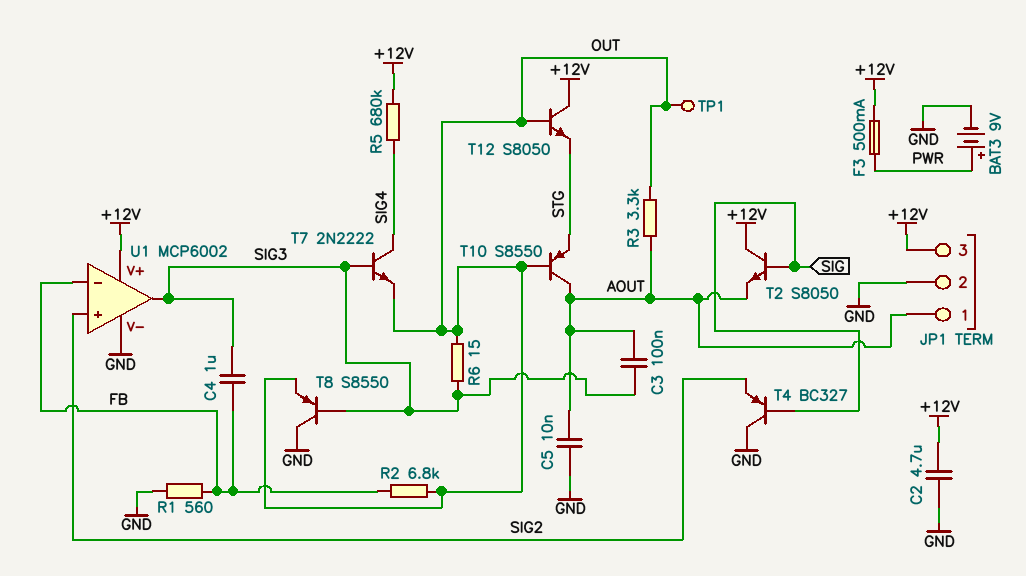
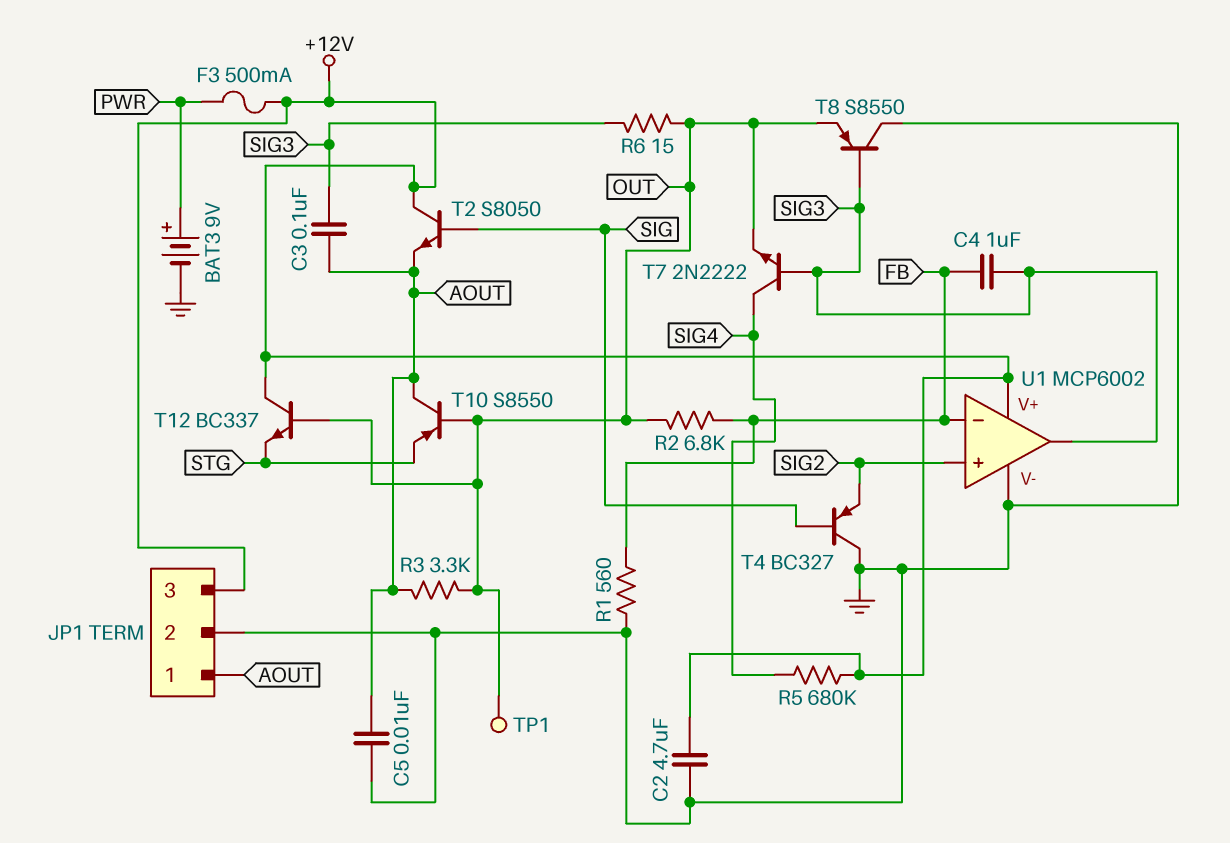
T12: NPN S8050 (B OUT, C +12V, E STG) -> NPN BC337 (B OUT, C +12V, E STG)

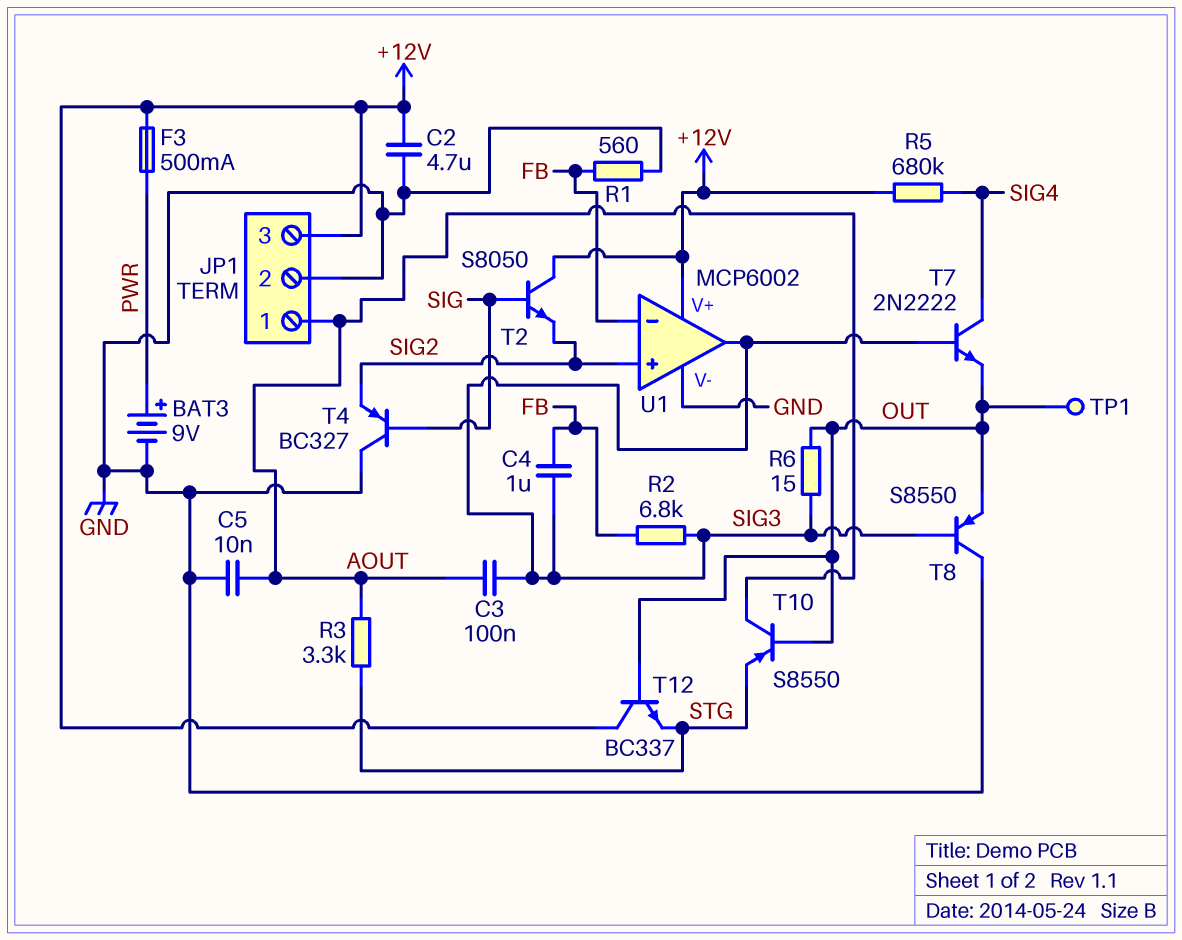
R2: 6.8k (FB, OUT) -> 6.8k (FB, SIG3)
R3: 3.3k (AOUT, OUT) -> 3.3k (AOUT, STG)
T2: NPN S8050 (B SIG, C +12V, E AOUT) -> NPN S8050 (B SIG, C +12V, E SIG2)

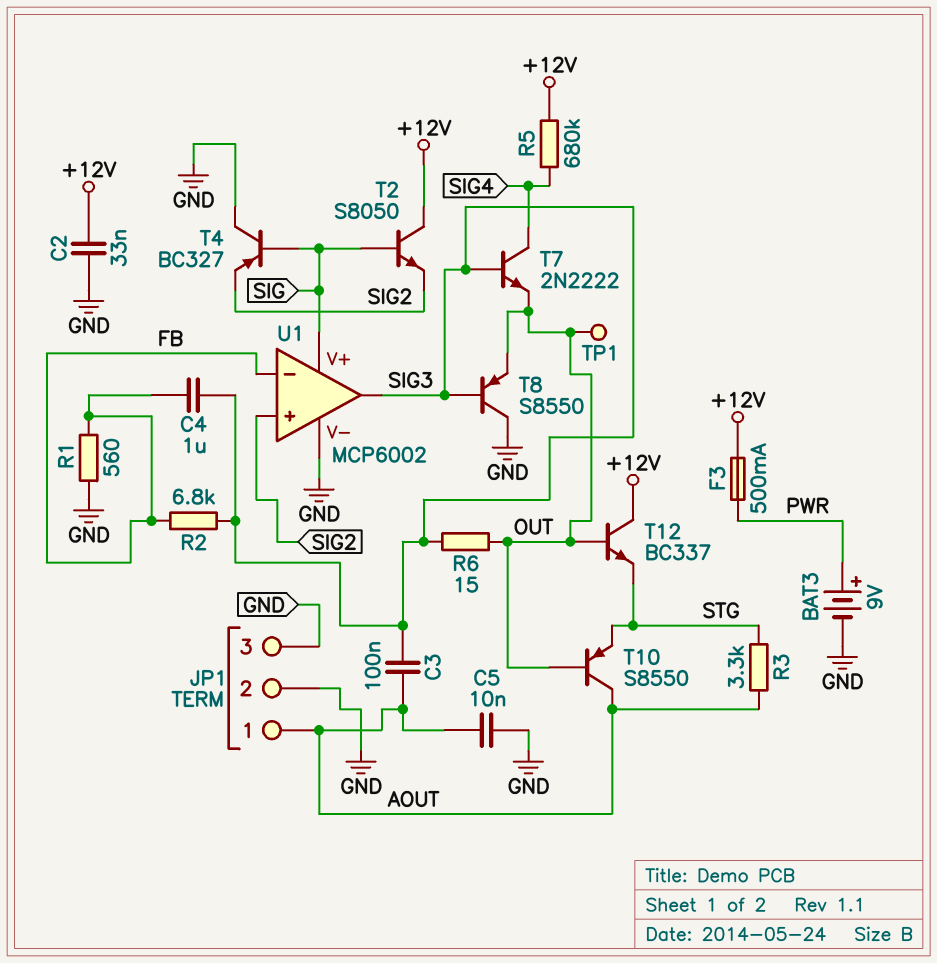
C2: 4.7uF (+12V, GND) -> 33nF (+12V, GND)
JP1 pin 3: +12V -> GND
U1 pin V+: +12V -> SIG

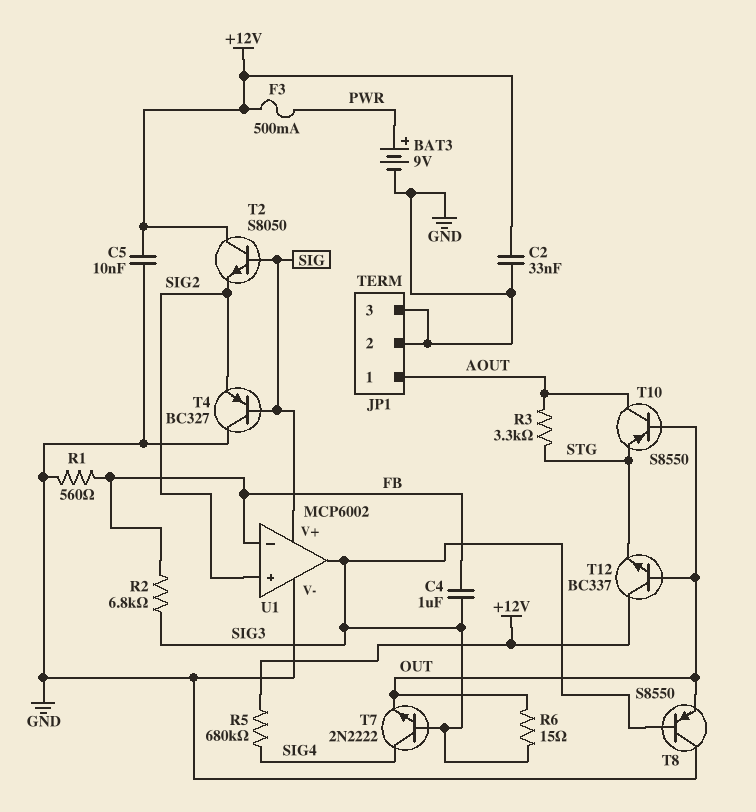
C3: 100nF (AOUT, SIG3) -> none
C5: 10nF (AOUT, GND) -> 10nF (+12V, GND)
TP1: test point (OUT) -> none

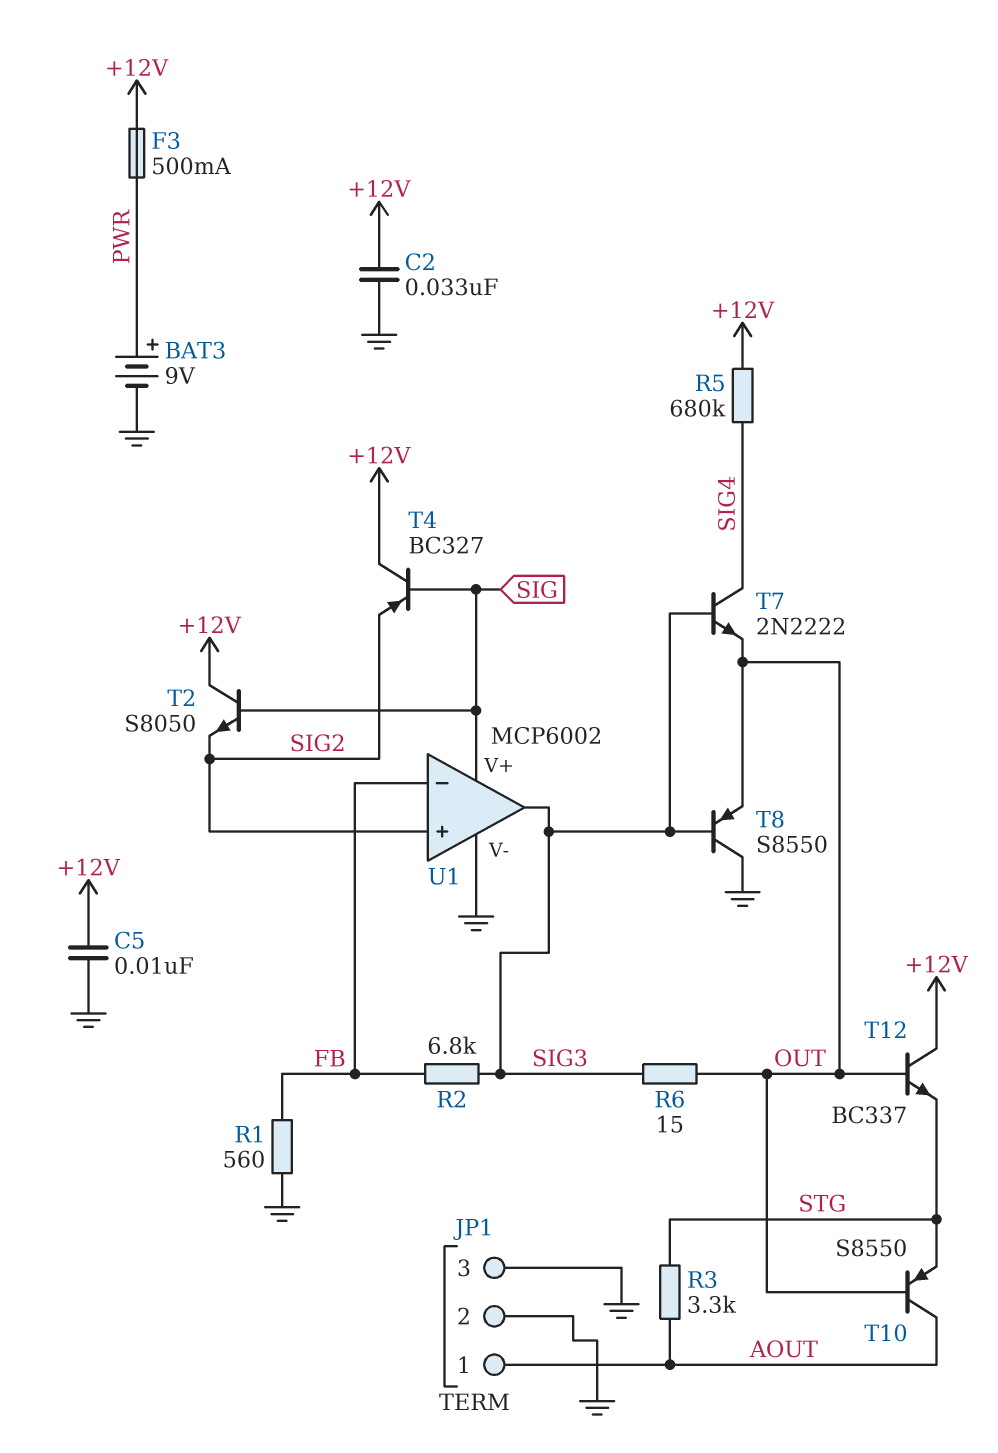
C4: 1uF (FB, SIG3) -> none
T4: PNP BC327 (B SIG, C GND, E SIG2) -> PNP BC327 (B SIG, C +12V, E SIG2)

